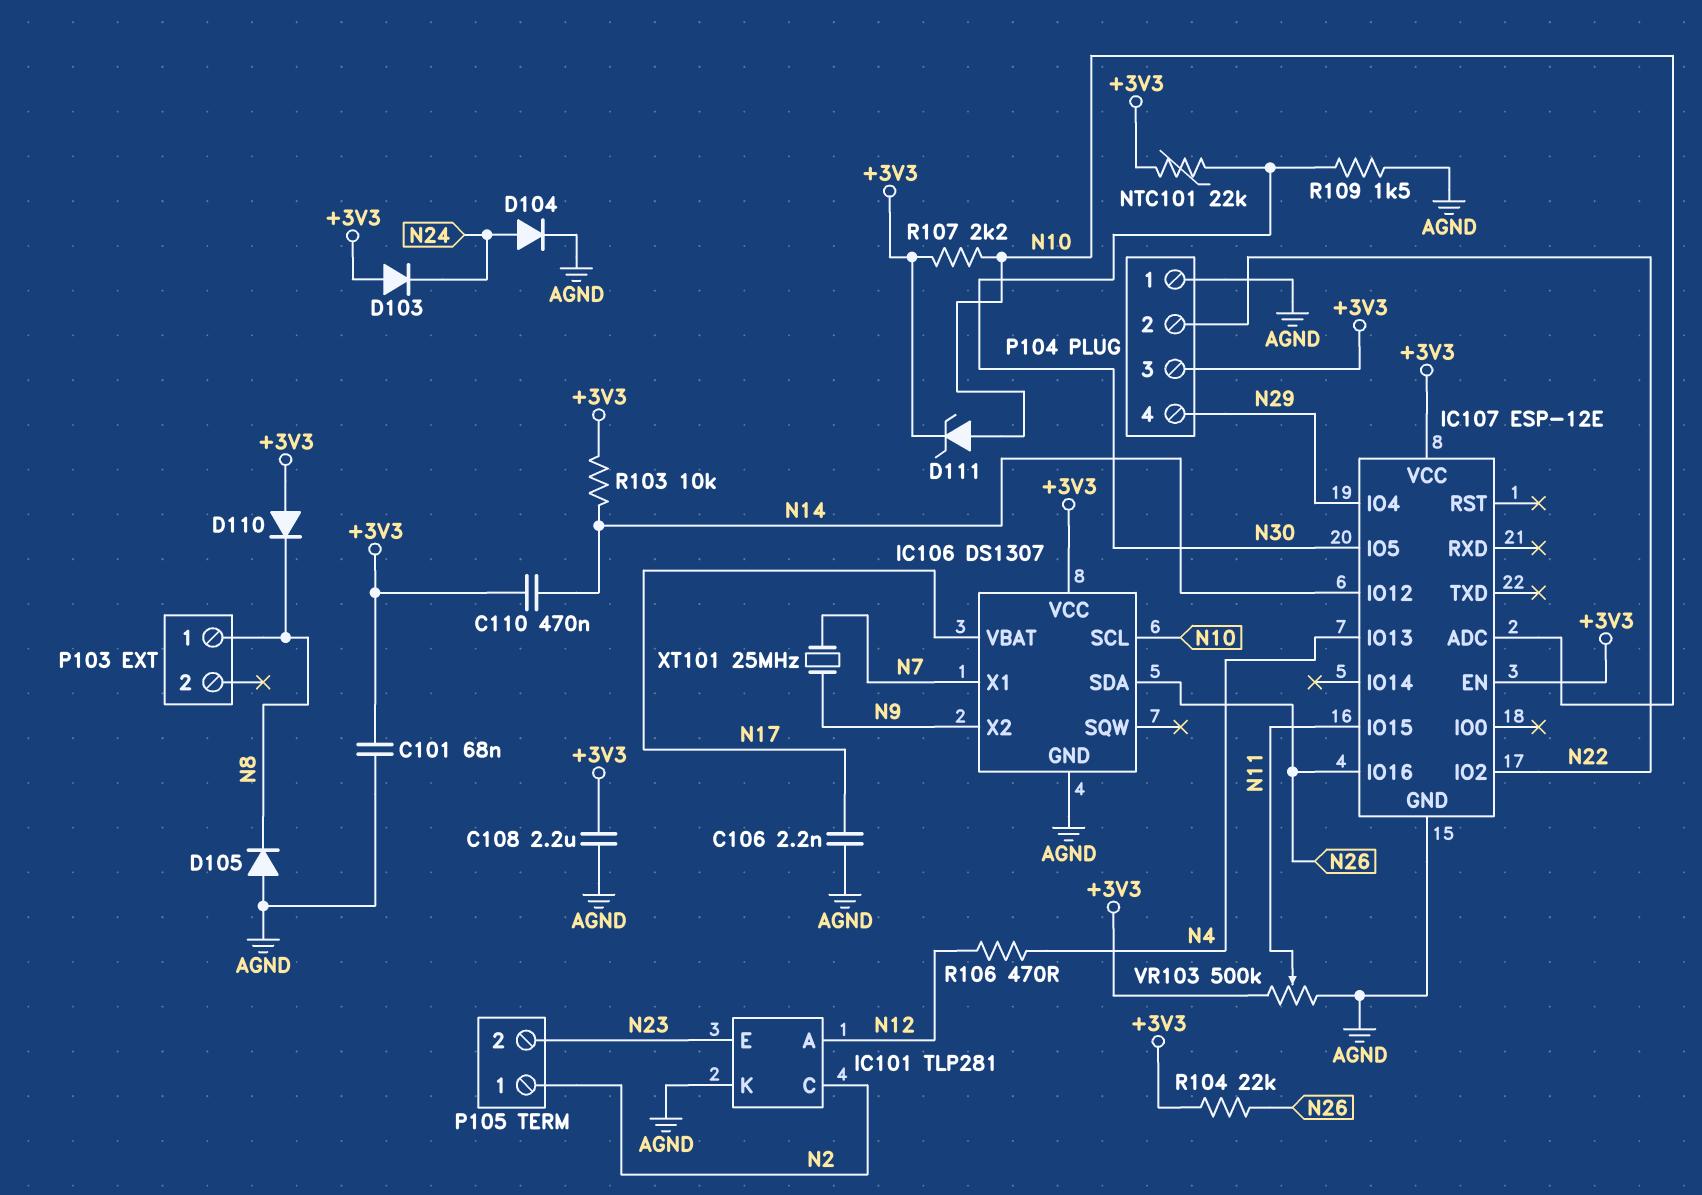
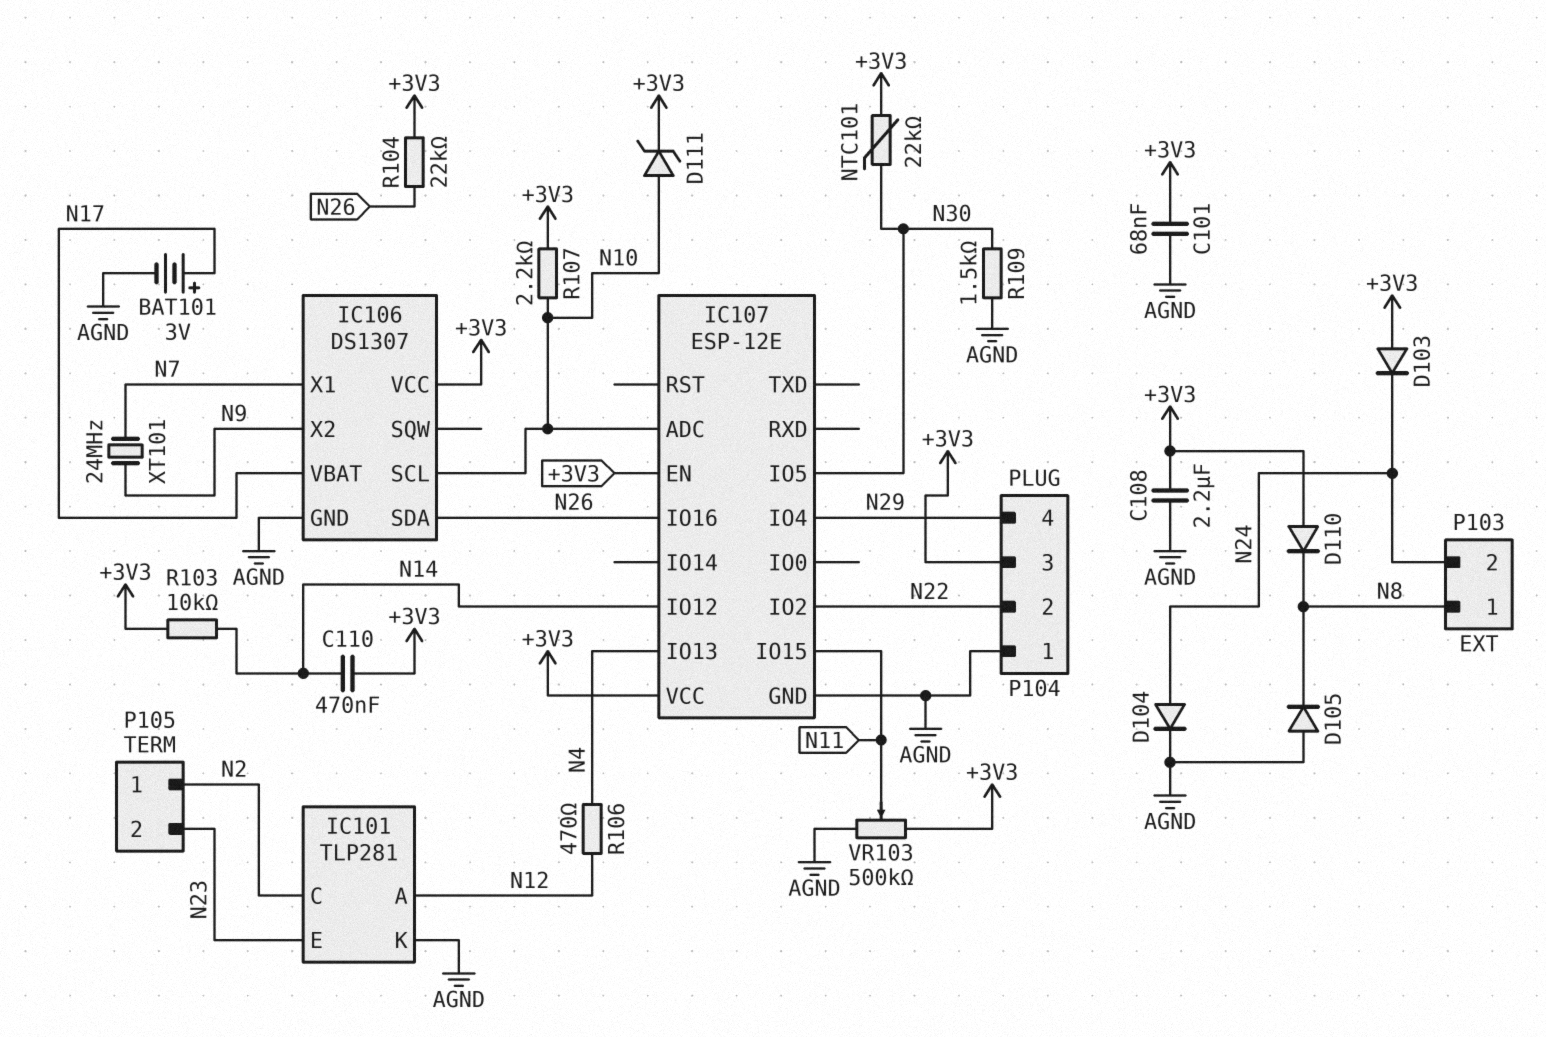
BAT101: none -> 3V (plus N17, minus AGND)
C106: 2.2nF (AGND, N17) -> none
P103 pin 2: none -> N24
XT101: 25MHz (N7, N9) -> 24MHz (N7, N9)

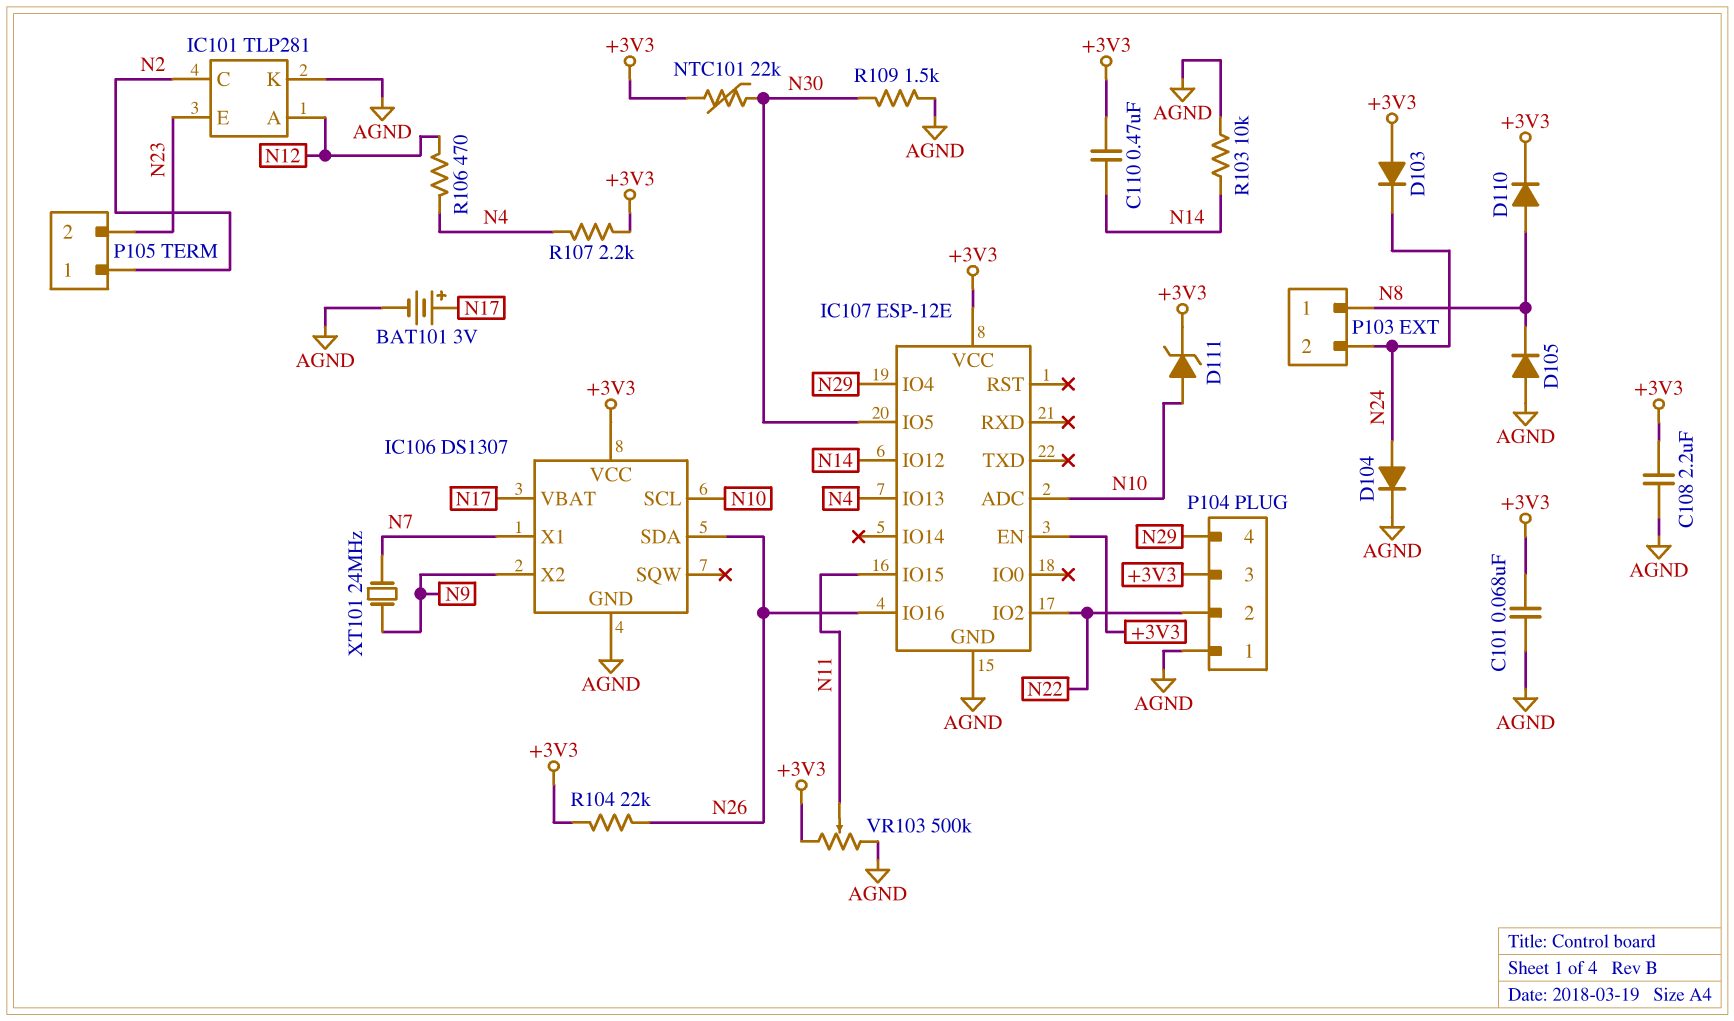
D110: diode (A +3V3, K N8) -> diode (A N8, K +3V3)
R103: 10k (+3V3, N14) -> 10k (AGND, N14)
R107: 2.2k (+3V3, N10) -> 2.2k (+3V3, N4)

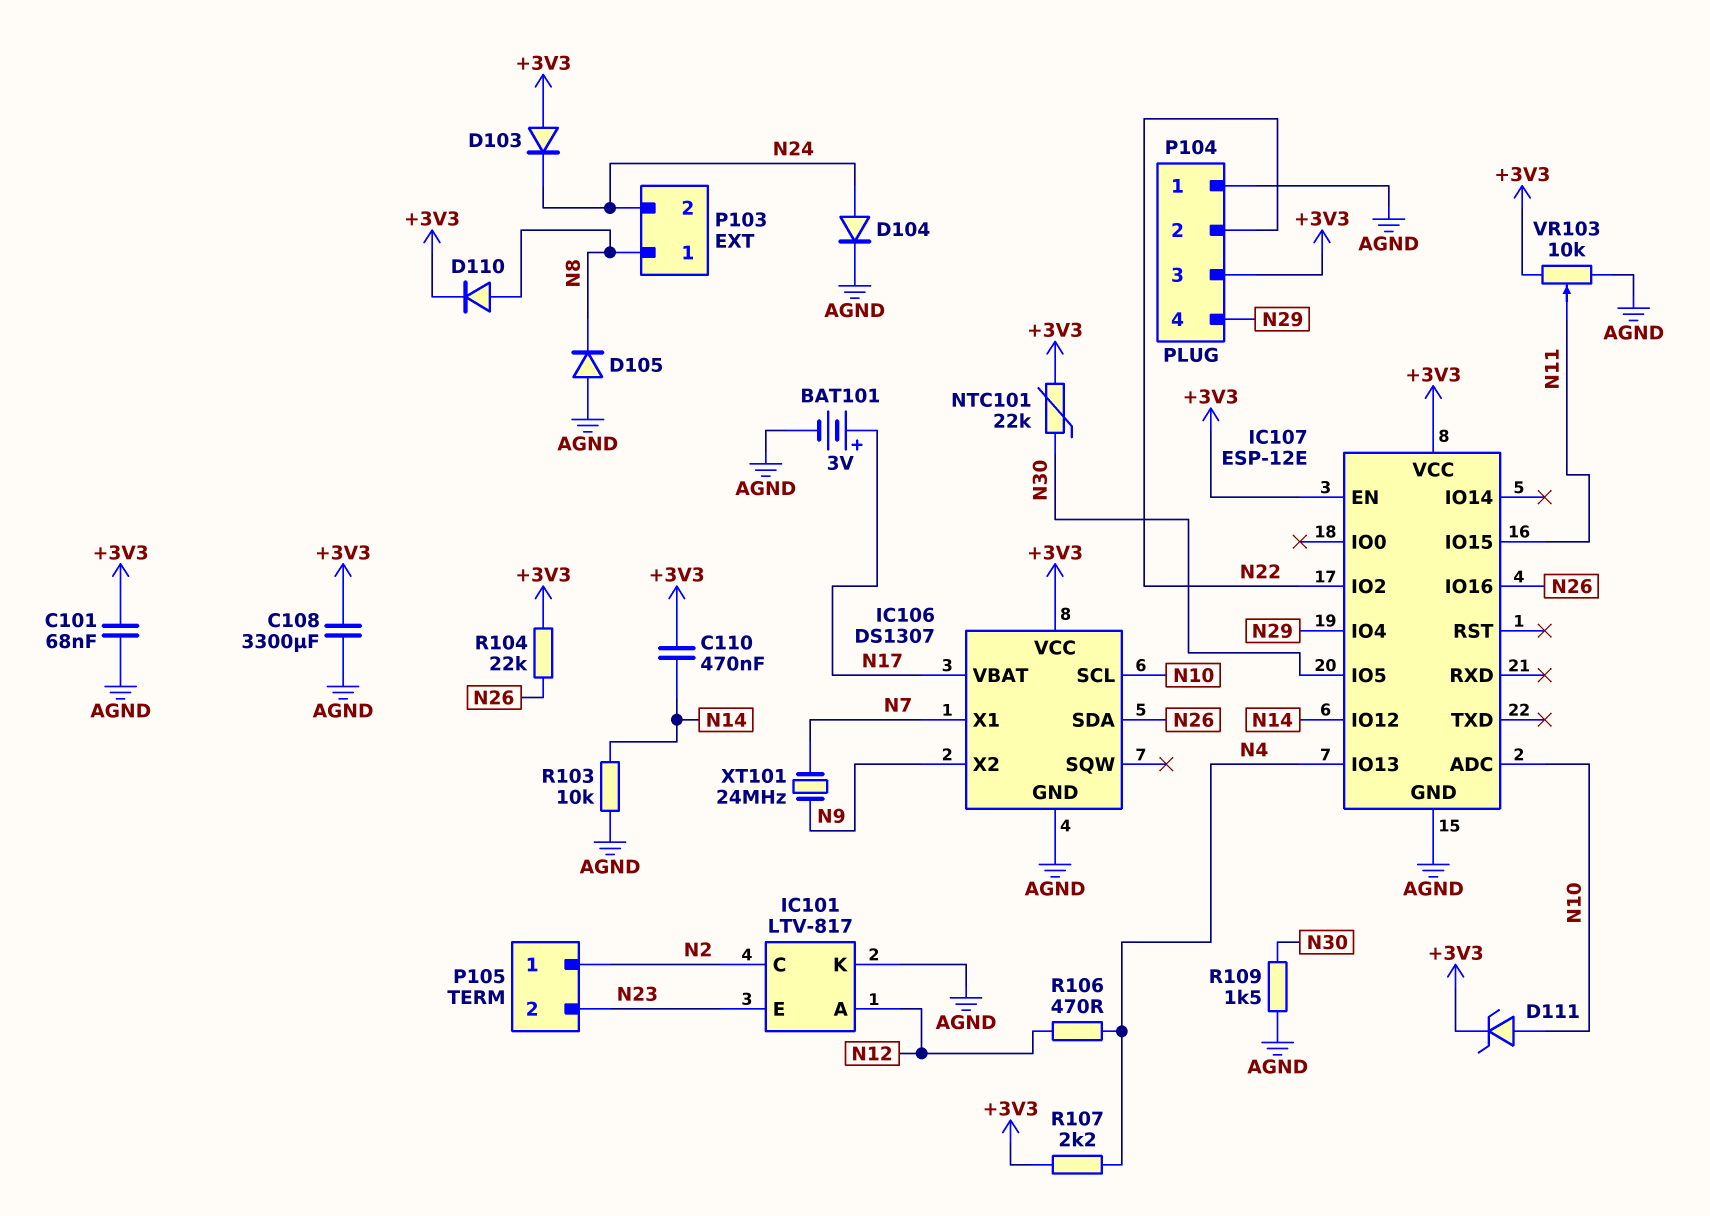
C108: 2.2uF (+3V3, AGND) -> 3300uF (+3V3, AGND)
IC101: TLP281 -> LTV-817
VR103: 500k (+3V3, AGND, wiper N11) -> 10k (+3V3, AGND, wiper N11)

